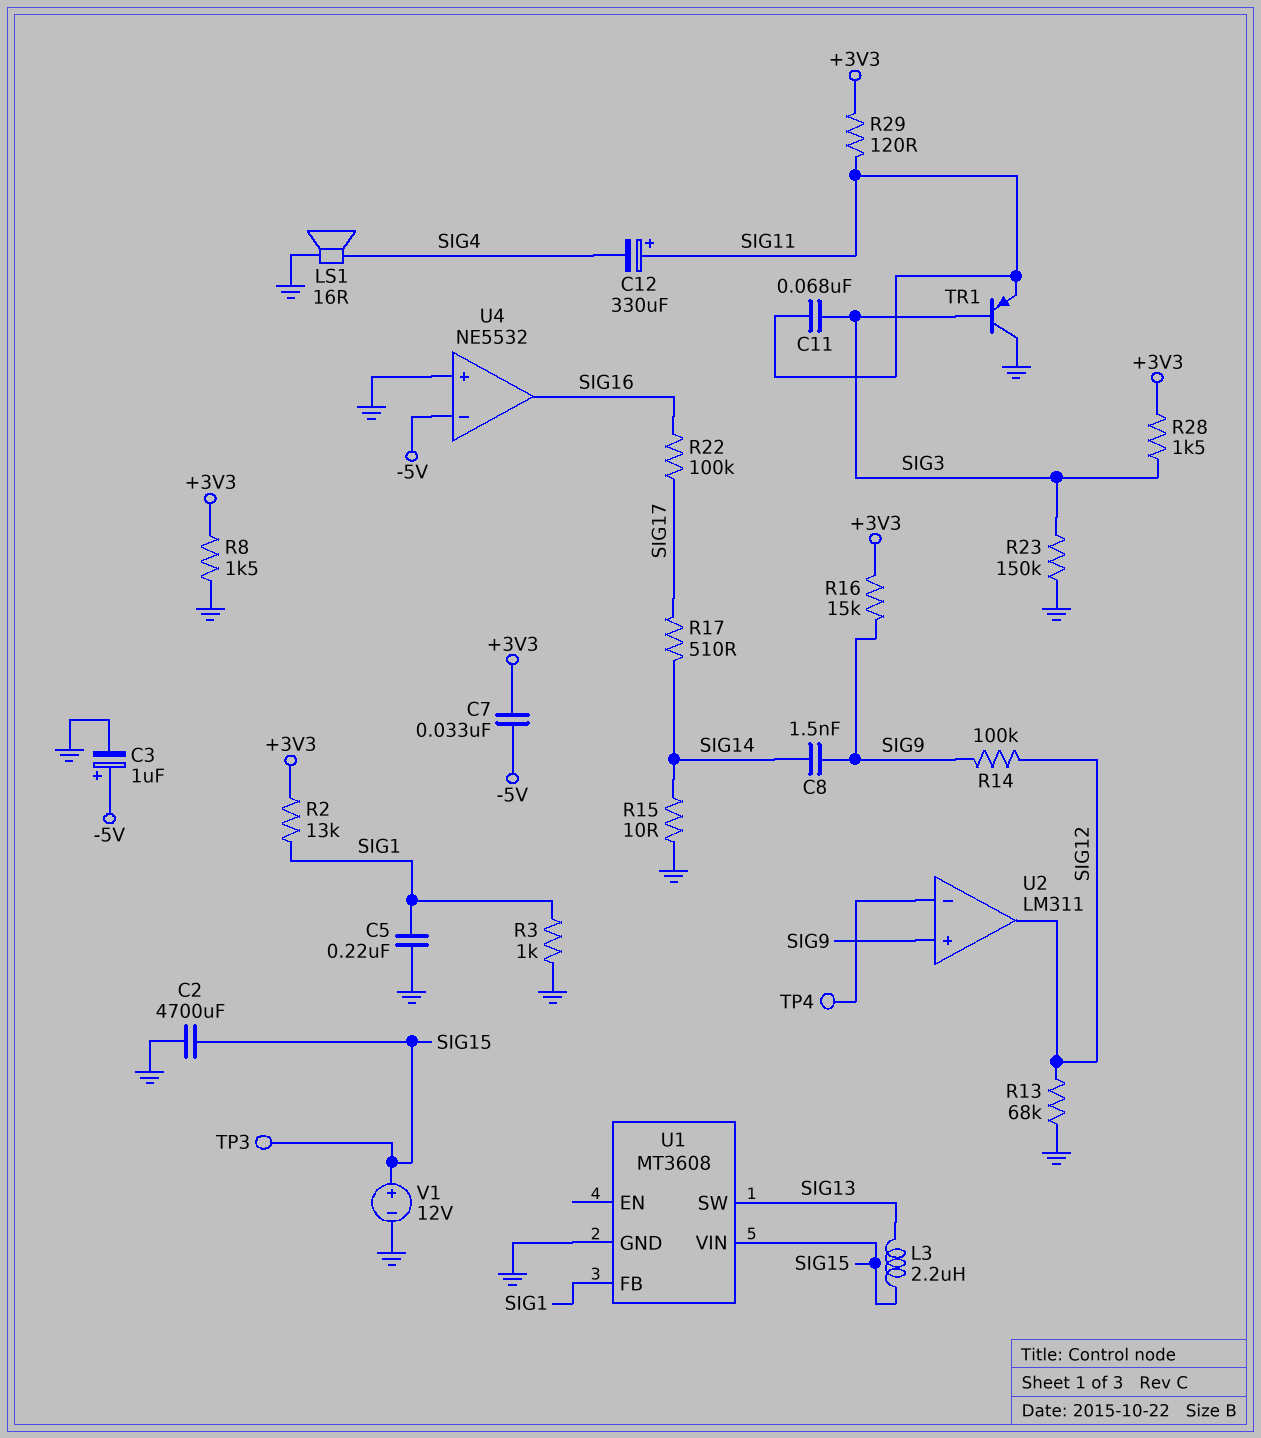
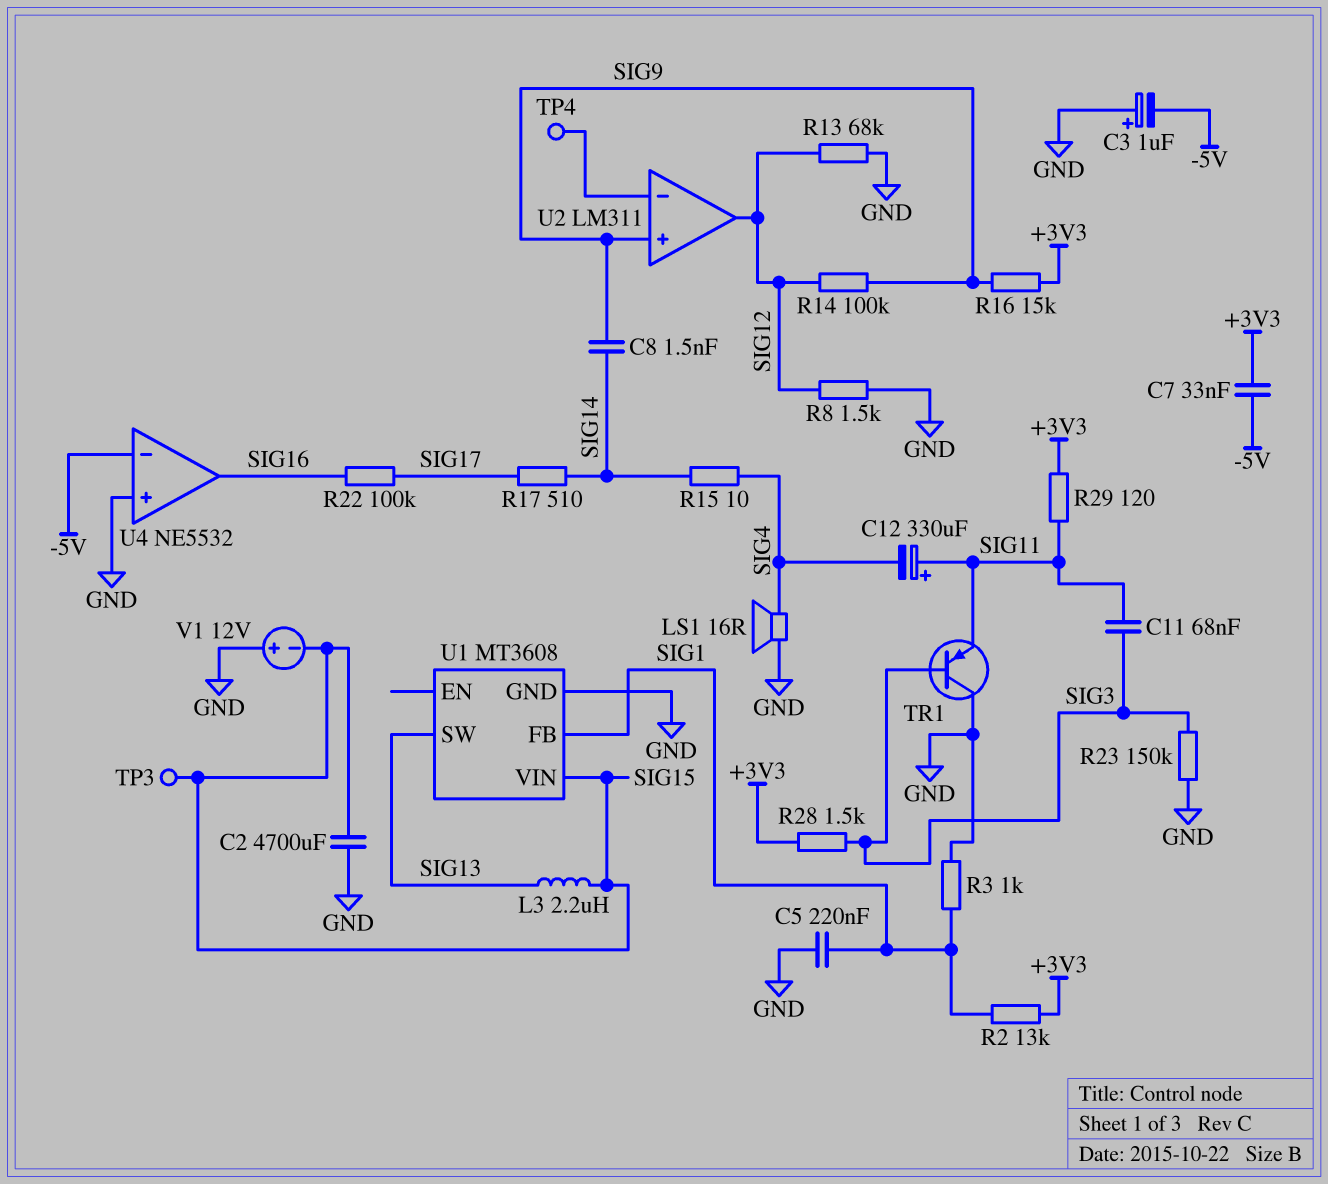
C3: 1uF (plus -5V, minus GND) -> 1uF (plus GND, minus -5V)
R8: 1.5k (+3V3, GND) -> 1.5k (GND, SIG12)
R15: 10 (GND, SIG14) -> 10 (SIG4, SIG14)
V1: 12V (plus SIG15, minus GND) -> 12V (plus GND, minus SIG15)

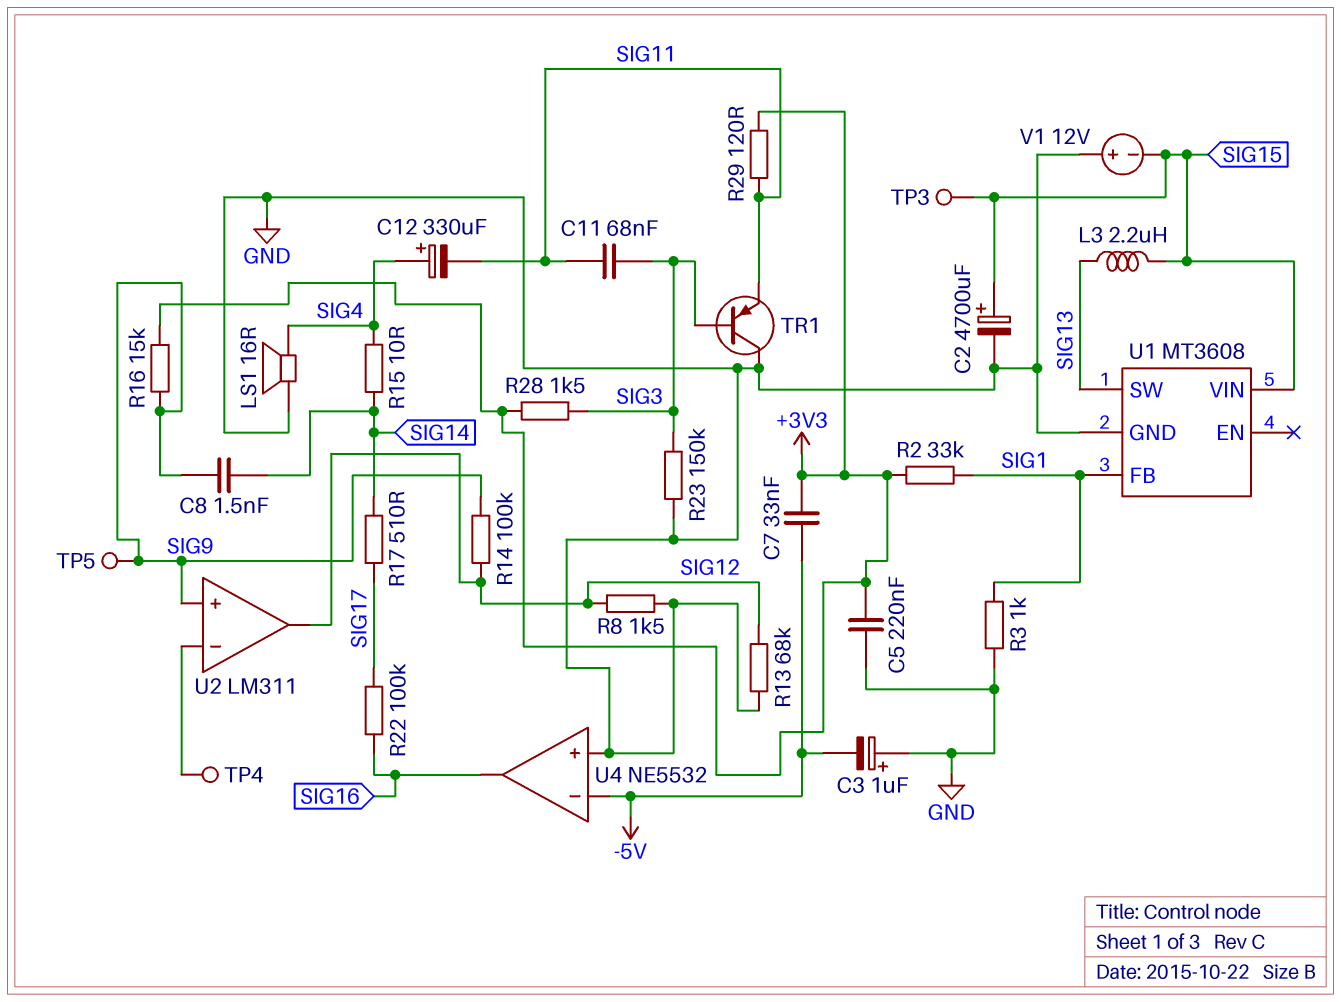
C2: 4700uF (GND, SIG15) -> 4700uF (plus SIG15, minus GND)
C5: 220nF (GND, SIG1) -> 220nF (+3V3, GND)
C12: 330uF (plus SIG11, minus SIG4) -> 330uF (plus SIG4, minus SIG11)
R2: 13k (+3V3, SIG1) -> 33k (+3V3, SIG1)
TP5: none -> test point (SIG9)

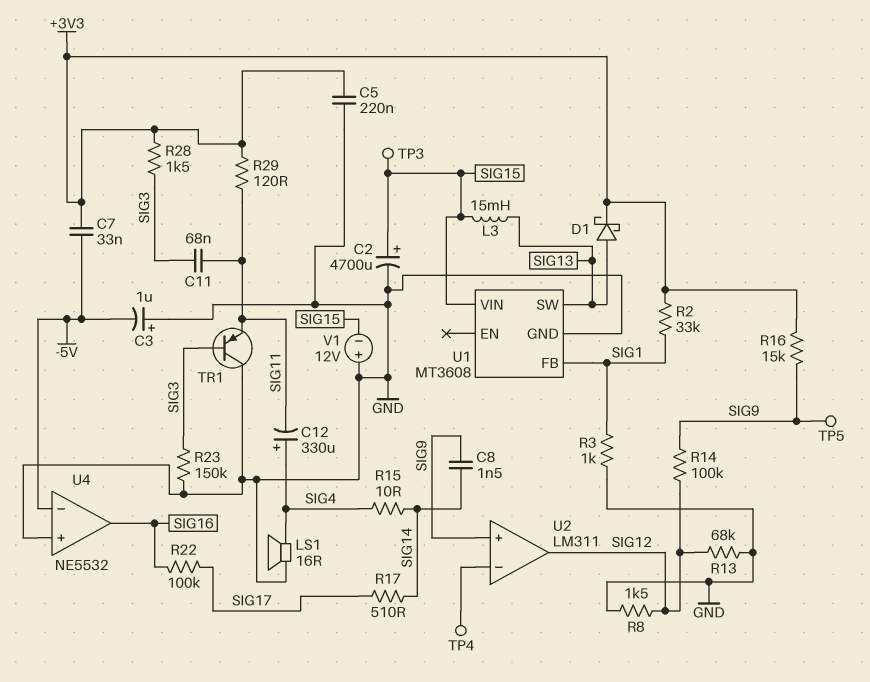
D1: none -> schottky (A SIG13, K +3V3)
L3: 2.2uH (SIG13, SIG15) -> 15mH (SIG13, SIG15)

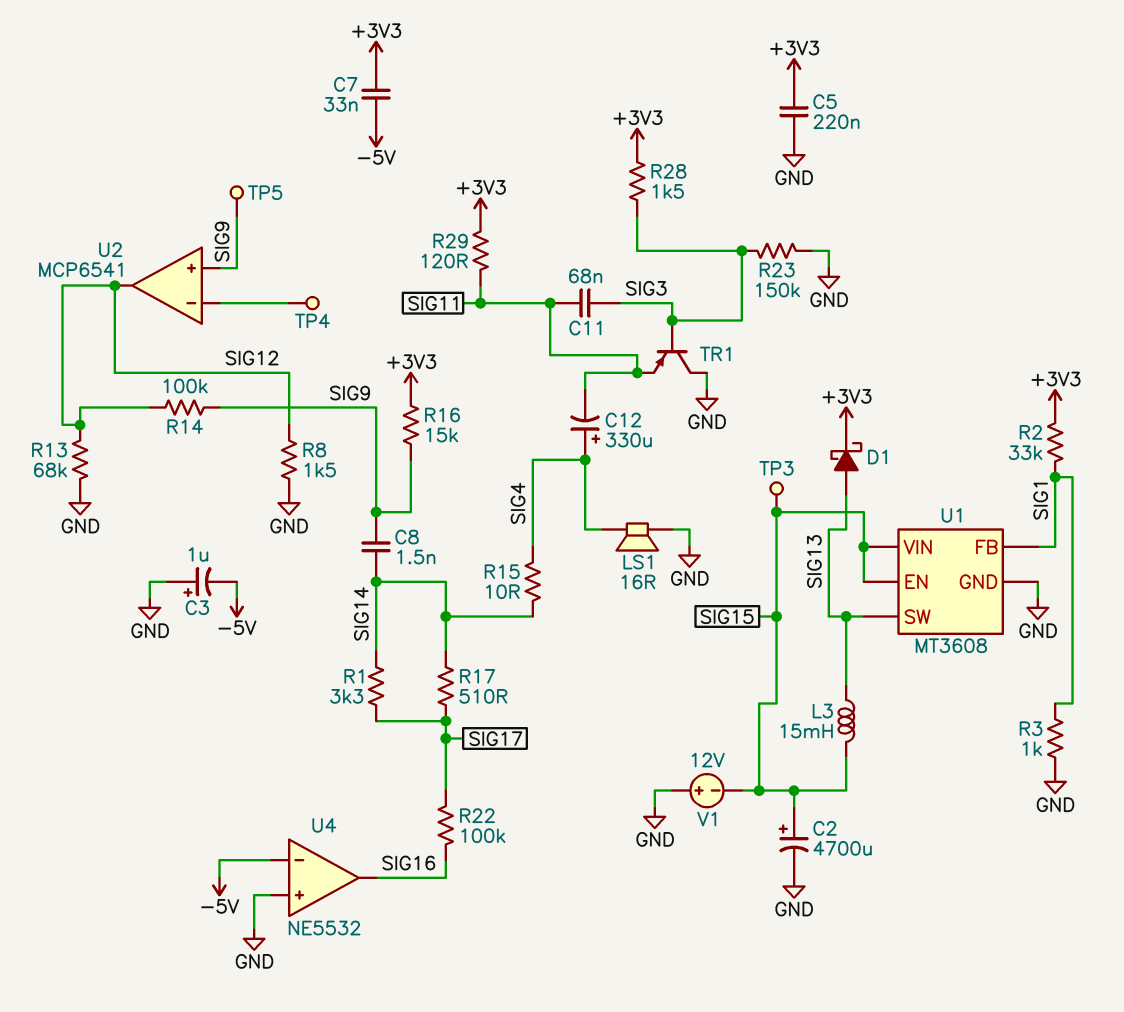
R1: none -> 3.3k (SIG14, SIG17)
U1 pin EN: none -> SIG15
U2: LM311 -> MCP6541

